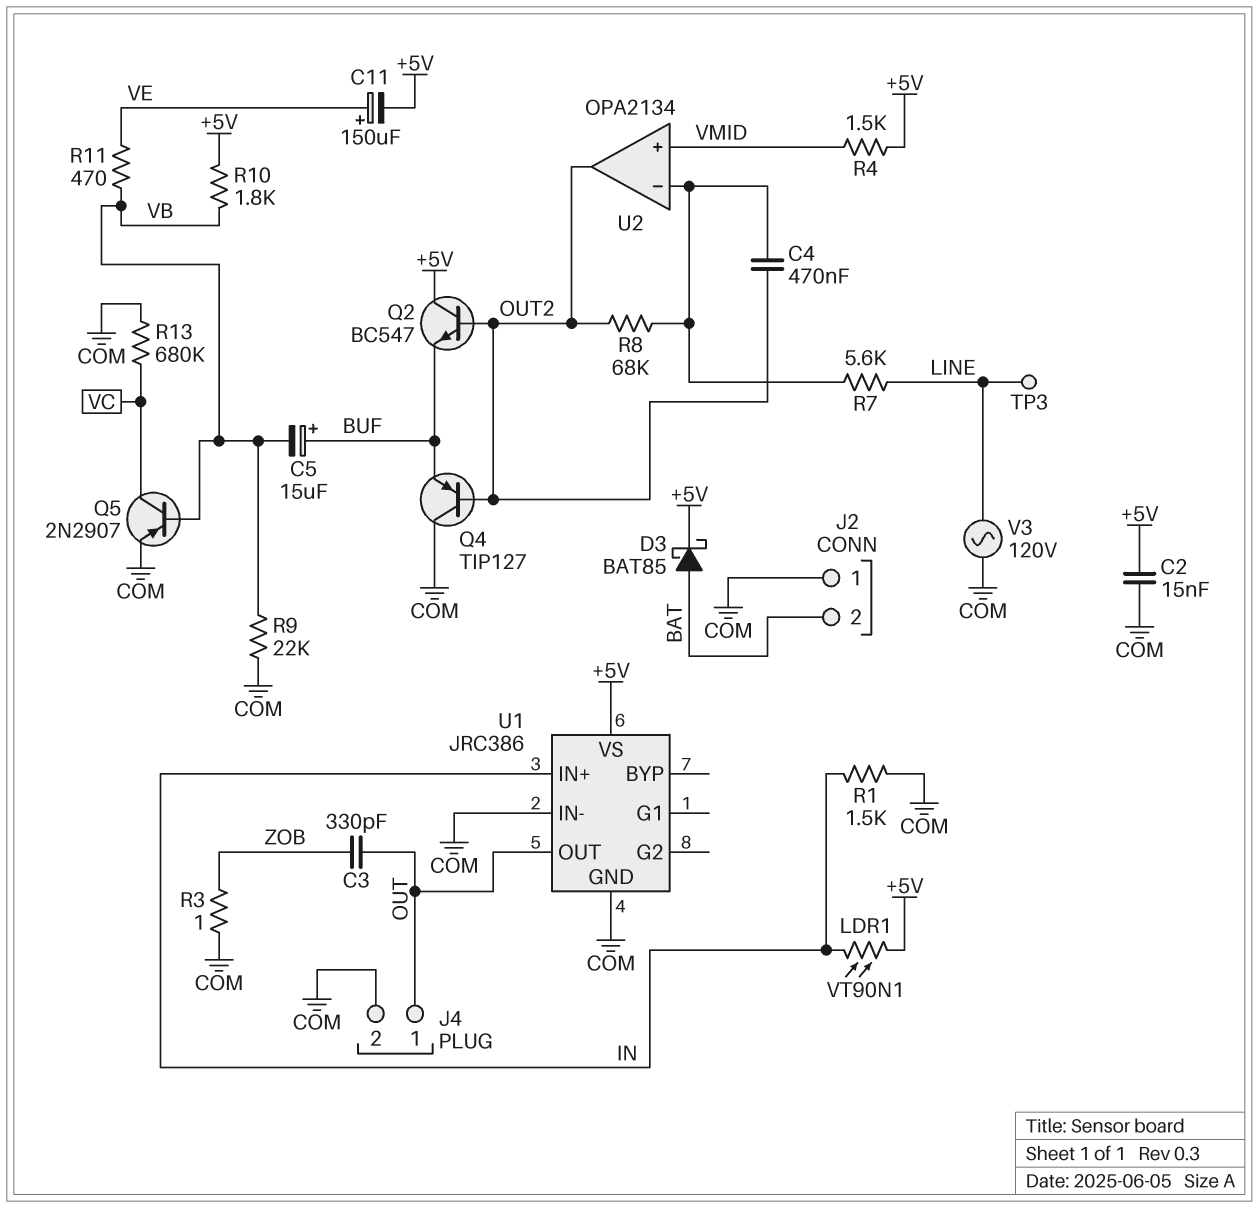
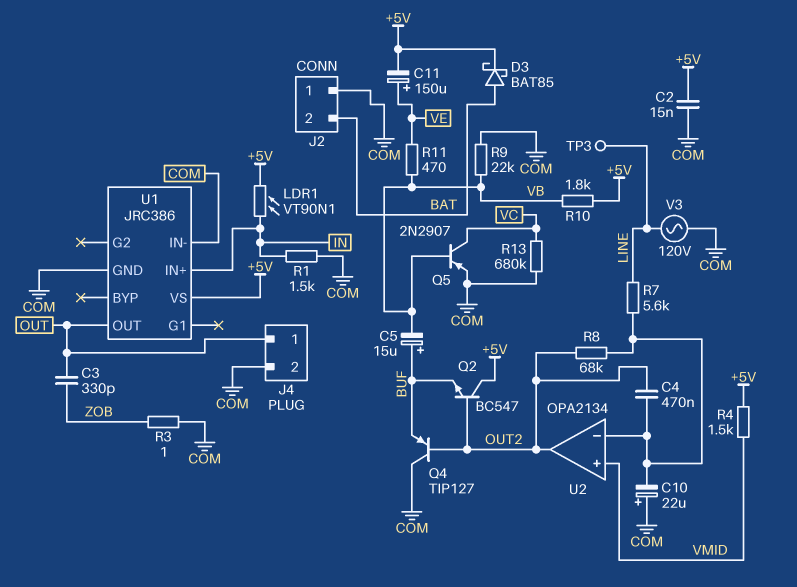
C10: none -> 22uF (plus COM, minus U2/in-)

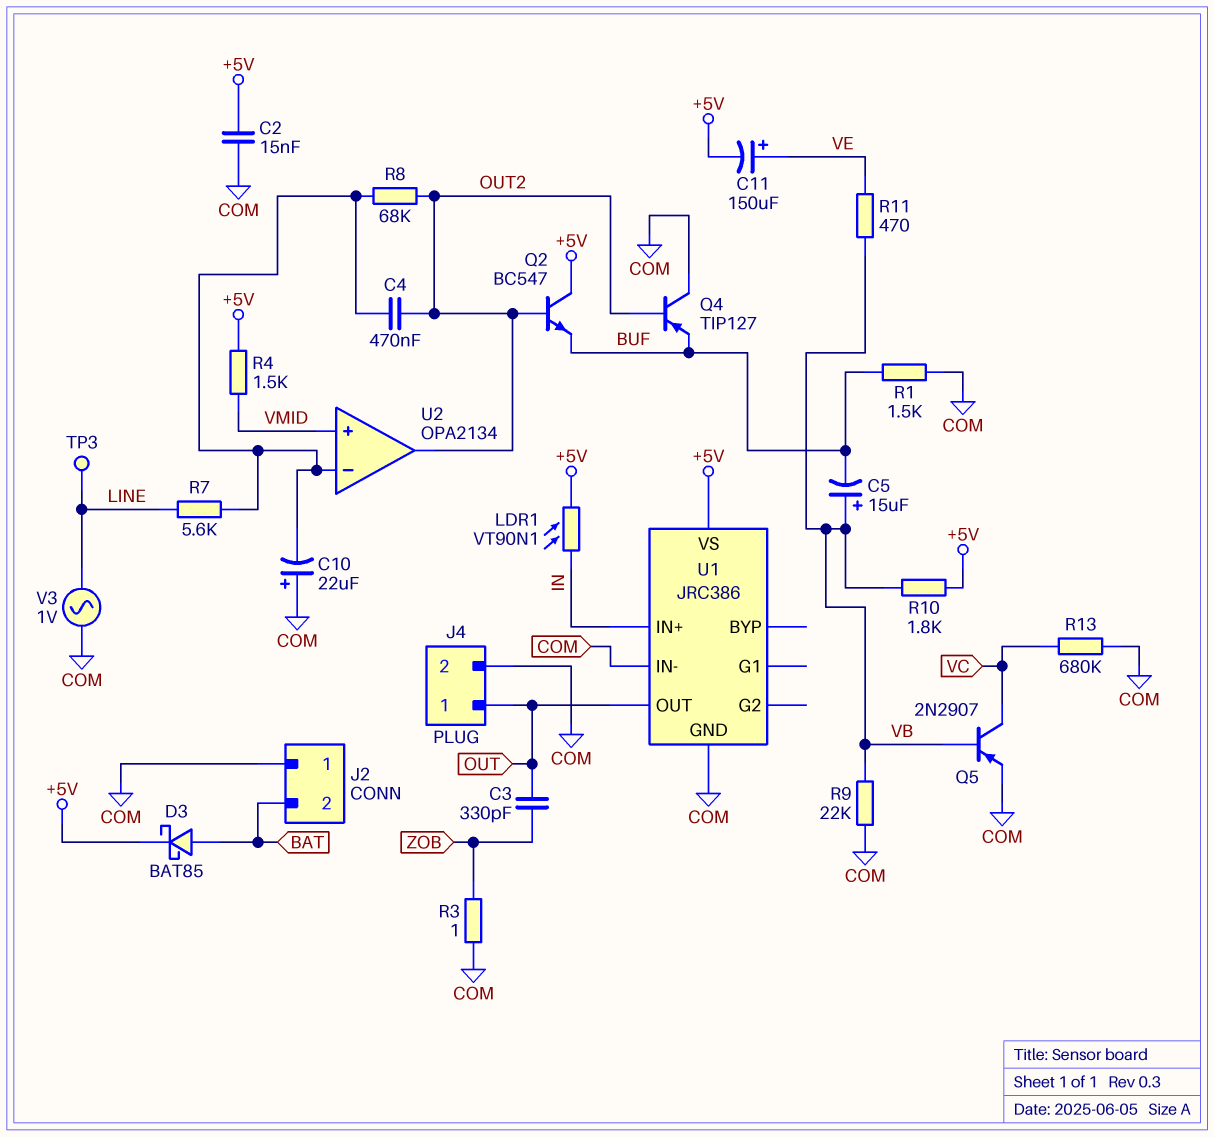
C5: 15uF (plus BUF, minus VB) -> 15uF (plus VB, minus BUF)
R1: 1.5k (COM, IN) -> 1.5k (BUF, COM)
V3: AC 120V (COM, LINE) -> AC 1V (COM, LINE)

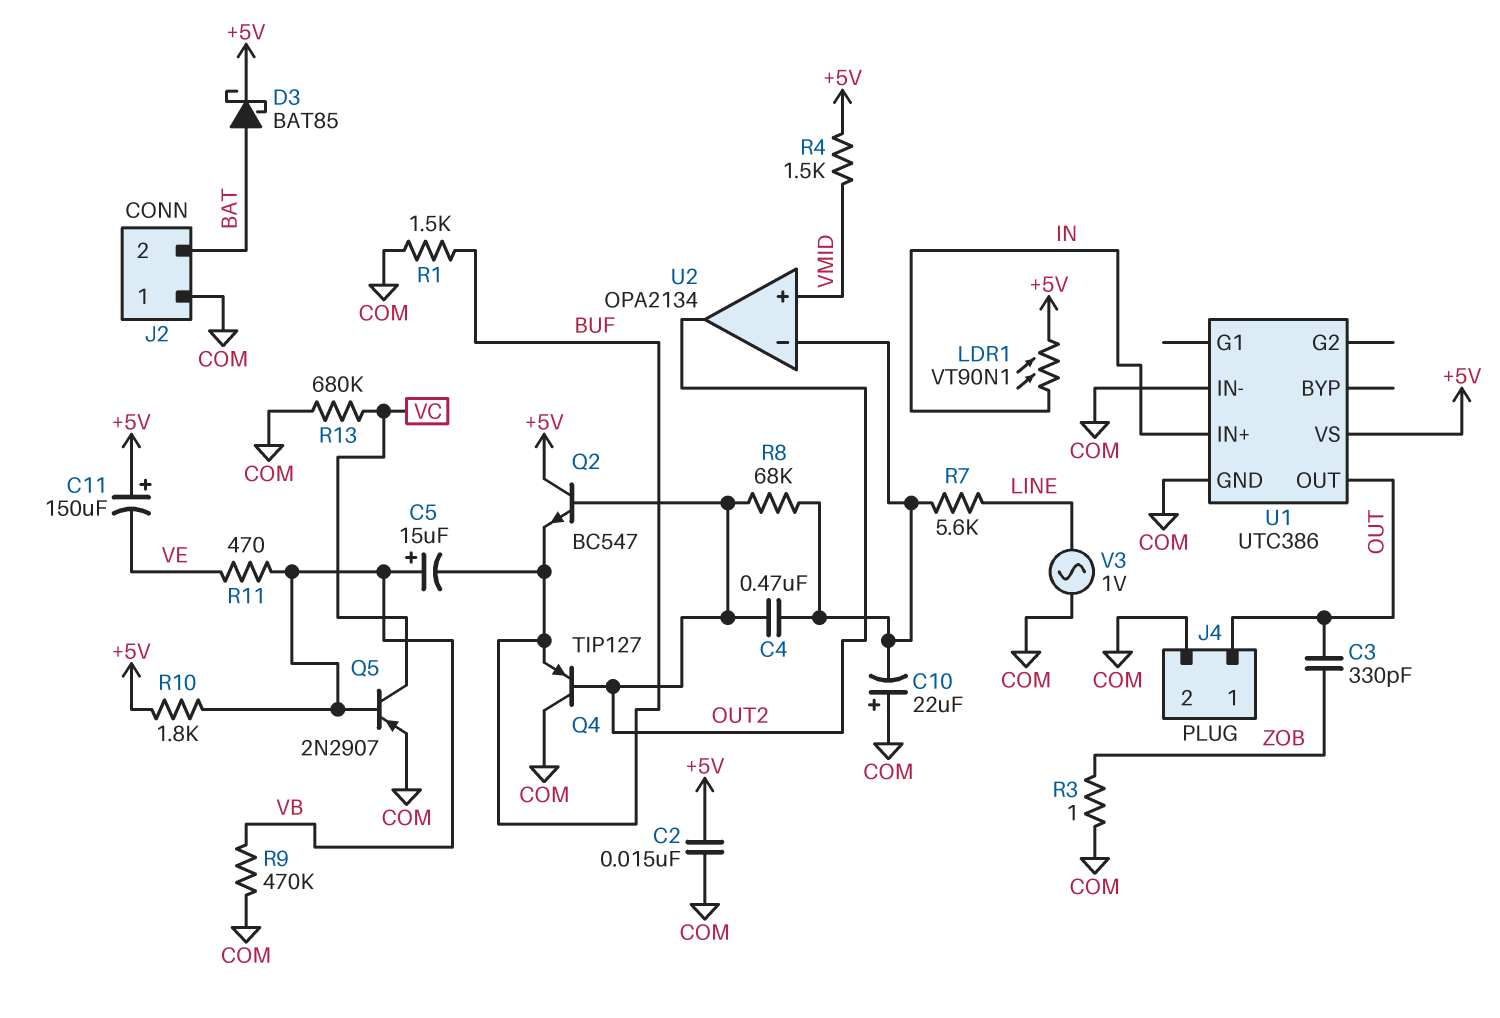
C11: 150uF (plus VE, minus +5V) -> 150uF (plus +5V, minus VE)
R9: 22k (COM, VB) -> 470k (COM, VB)
TP3: test point (LINE) -> none
U1: JRC386 -> UTC386

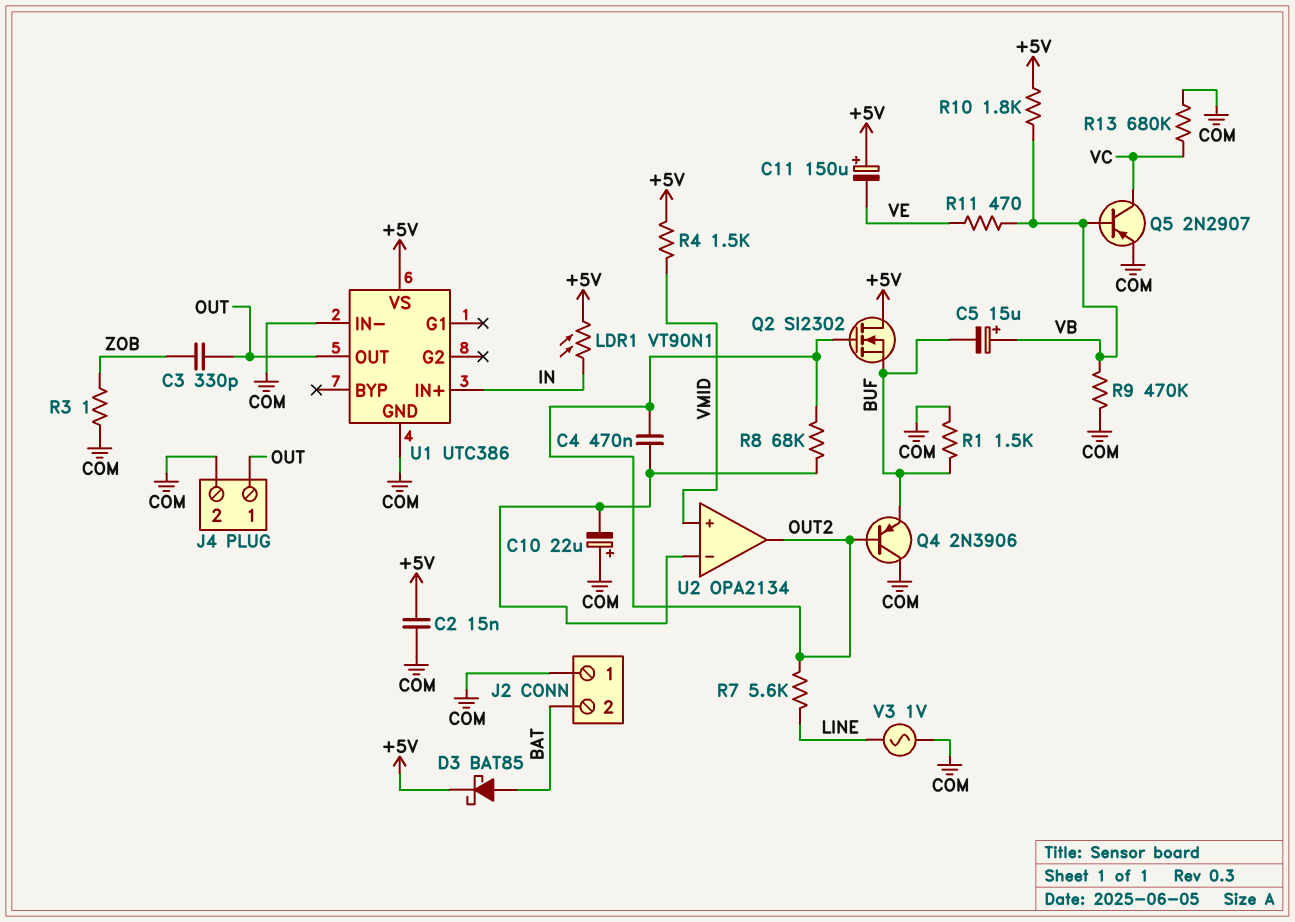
Q2: NPN BC547 (B OUT2, C +5V, E BUF) -> NMOS SI2302 (G OUT2, D +5V, S BUF)
Q4: PNP TIP127 (B OUT2, C COM, E BUF) -> PNP 2N3906 (B OUT2, C COM, E BUF)
R7: 5.6k (LINE, U2/in-) -> 5.6k (LINE, OUT2)

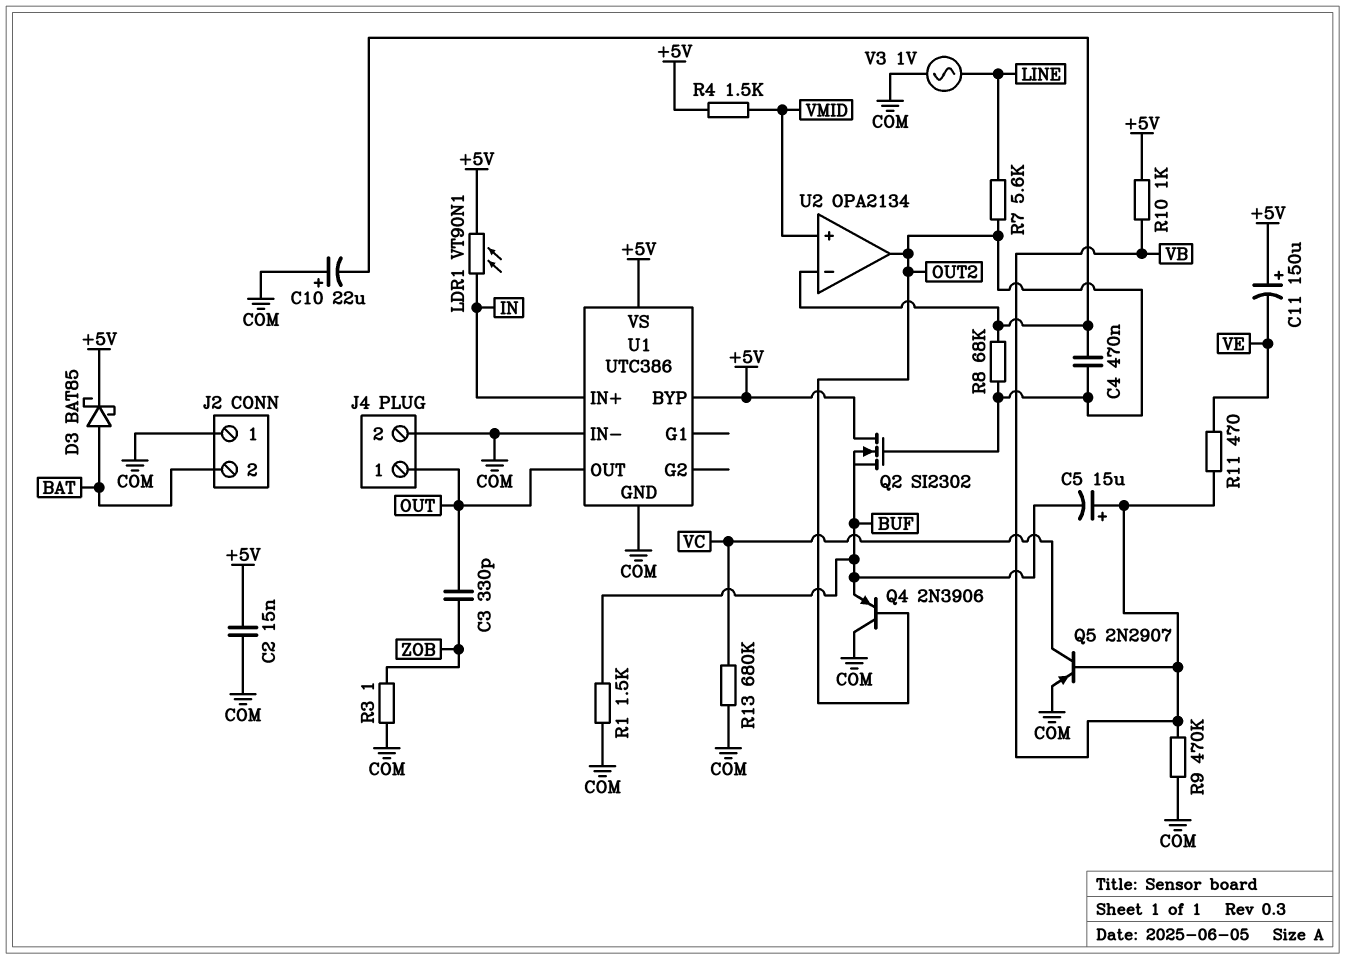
R10: 1.8k (+5V, VB) -> 1k (+5V, VB)
U1 pin BYP: none -> +5V

